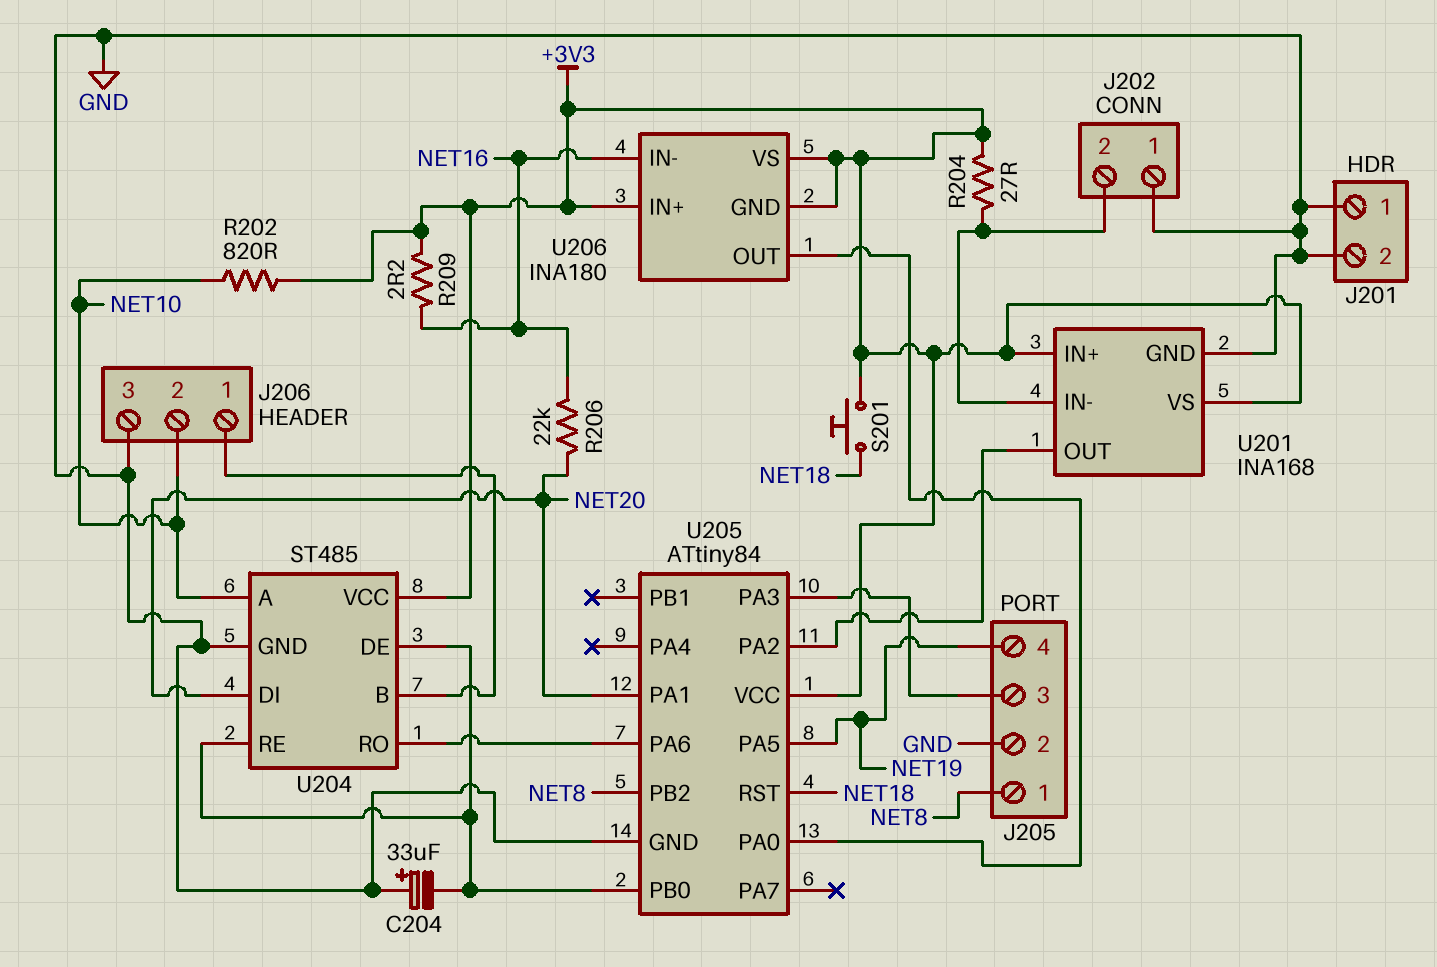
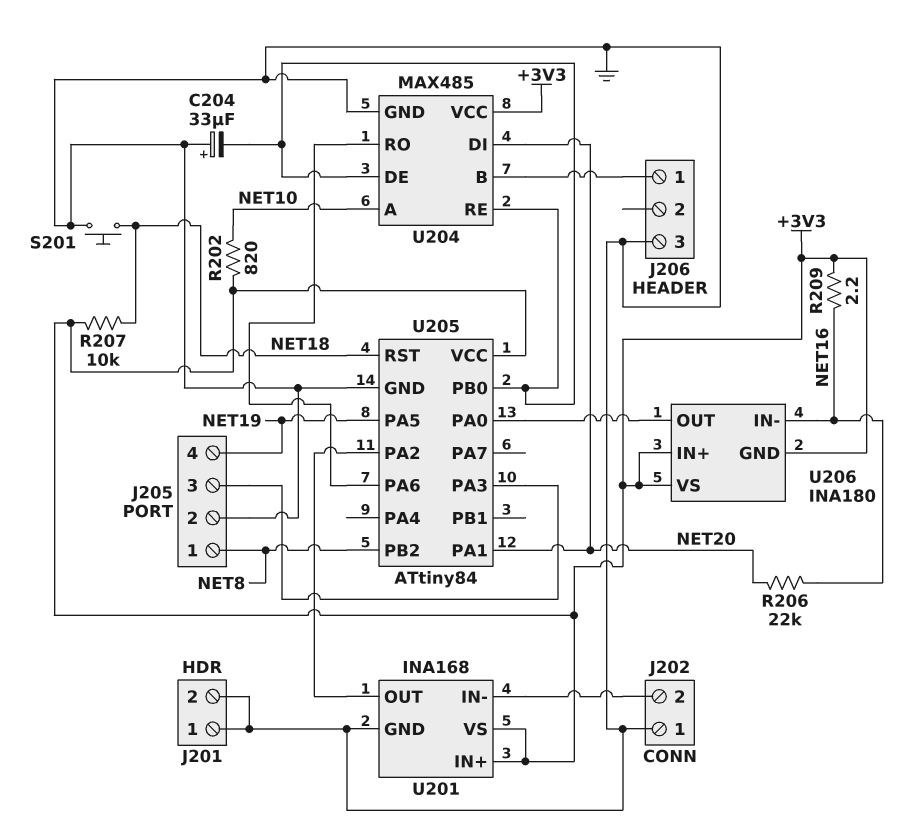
J206 pin 2: NET10 -> none
R204: 27 (+3V3, J202/2) -> none
R207: none -> 10k (+3V3, NET18)
S201: button (+3V3, NET18) -> button (GND, NET18)
U204: ST485 -> MAX485

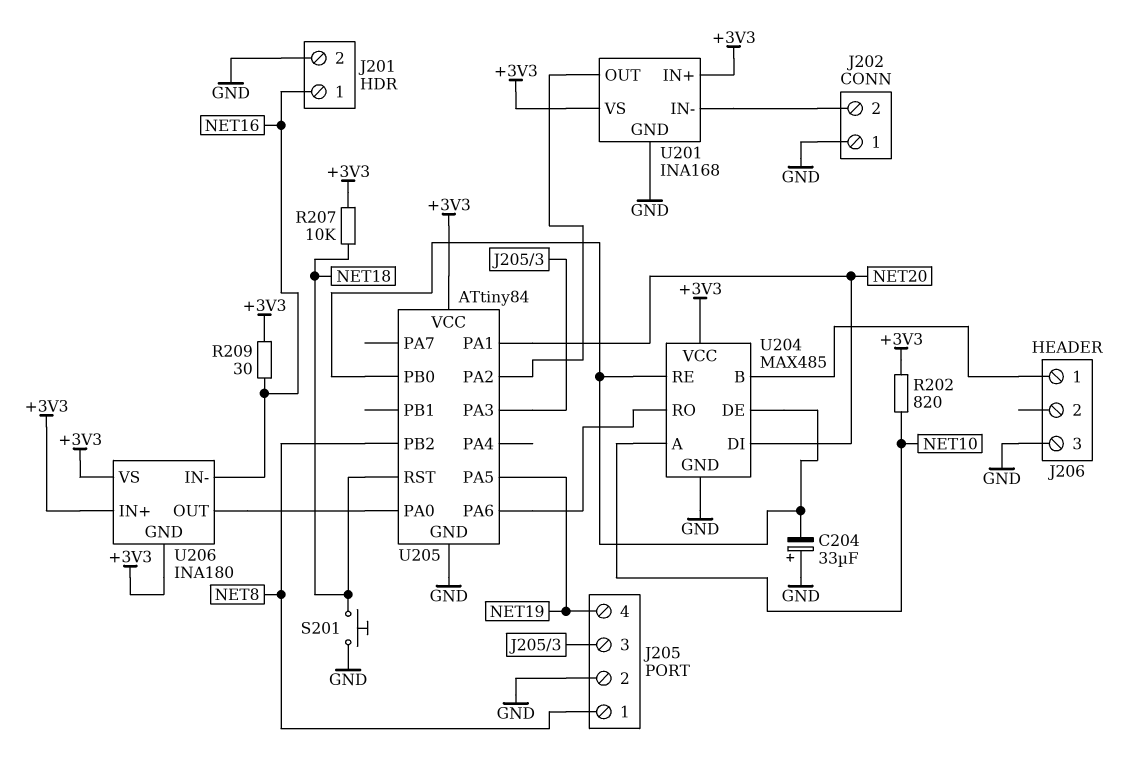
J201 pin 1: GND -> NET16
R206: 22k (NET16, NET20) -> none
R209: 2.2 (+3V3, NET16) -> 30 (+3V3, NET16)

